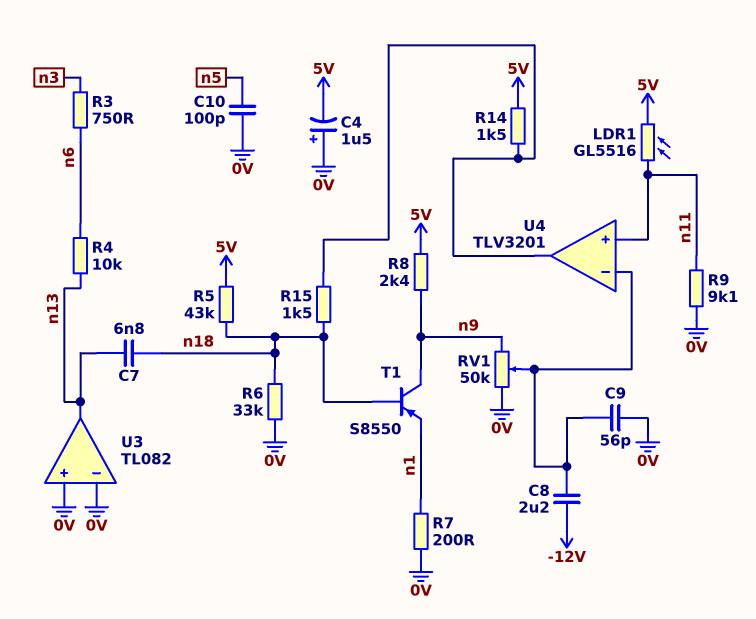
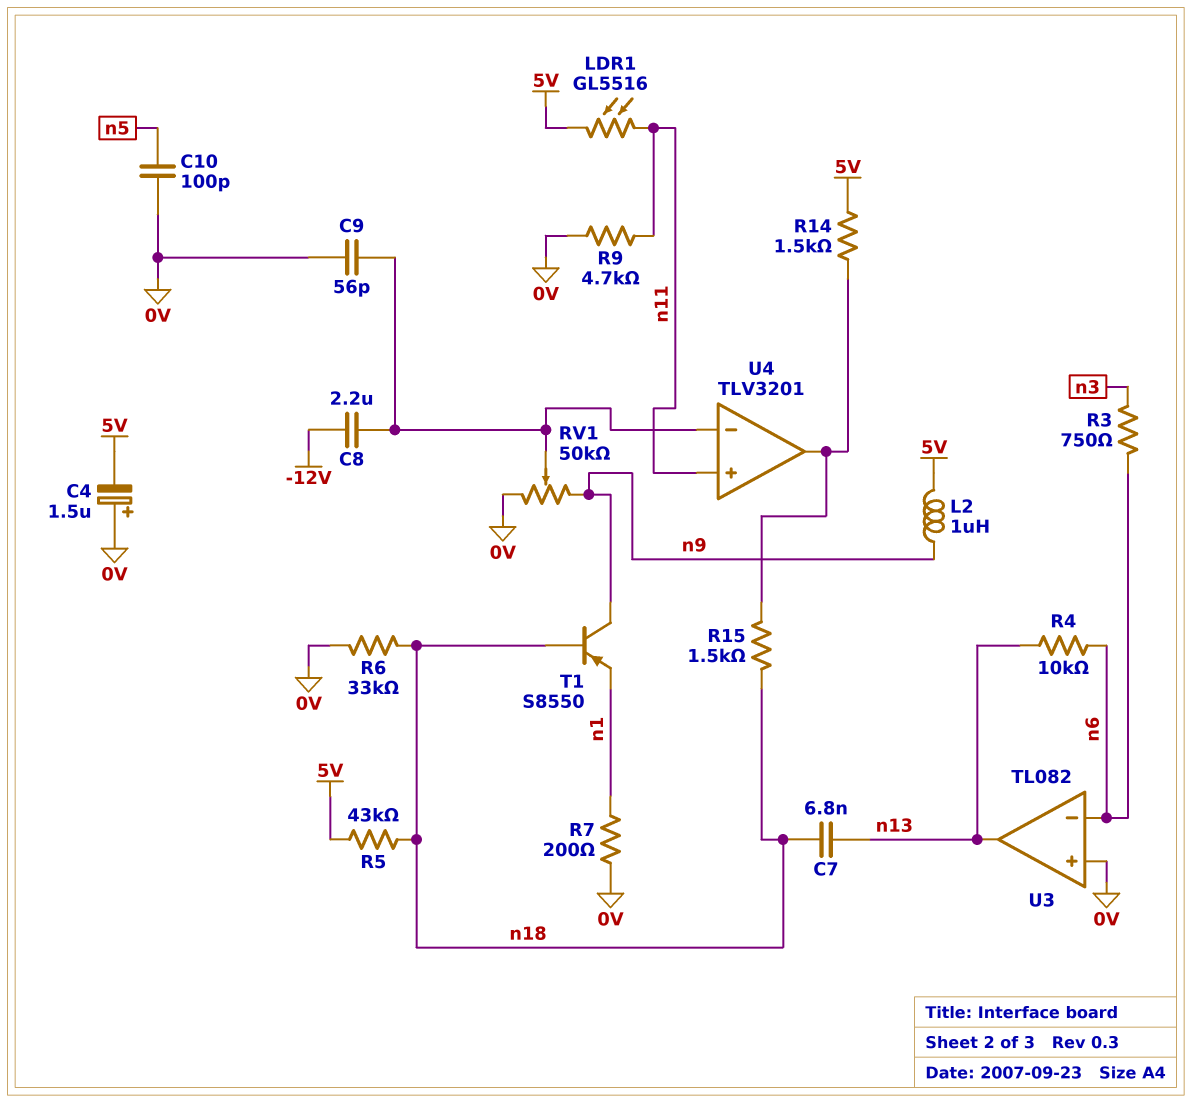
L2: none -> 1uH (5V, n9)
R8: 2.4k (5V, n9) -> none
R9: 9.1k (0V, n11) -> 4.7k (0V, n11)
U3 pin in-: 0V -> n6

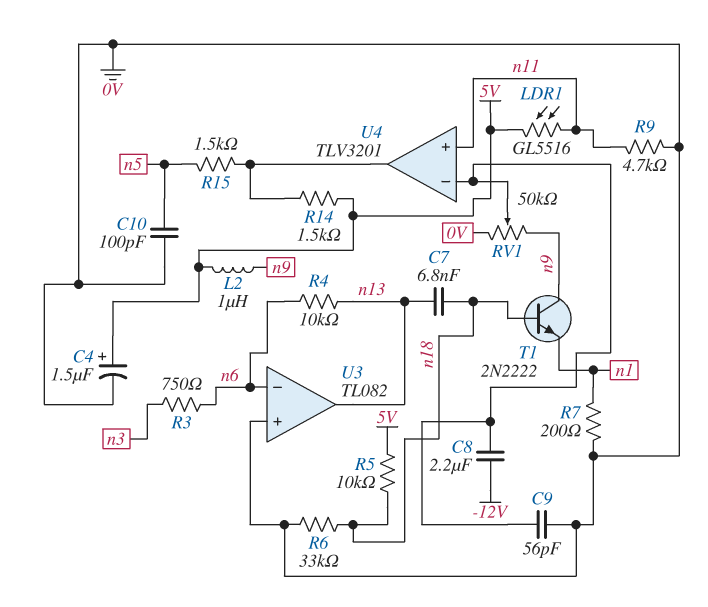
C4: 1.5uF (plus 0V, minus 5V) -> 1.5uF (plus 5V, minus 0V)
R5: 43k (5V, n18) -> 10k (5V, n18)
R15: 1.5k (U4/out, n18) -> 1.5k (U4/out, n5)
T1: PNP S8550 (B n18, C n9, E n1) -> NPN 2N2222 (B n18, C n9, E n1)

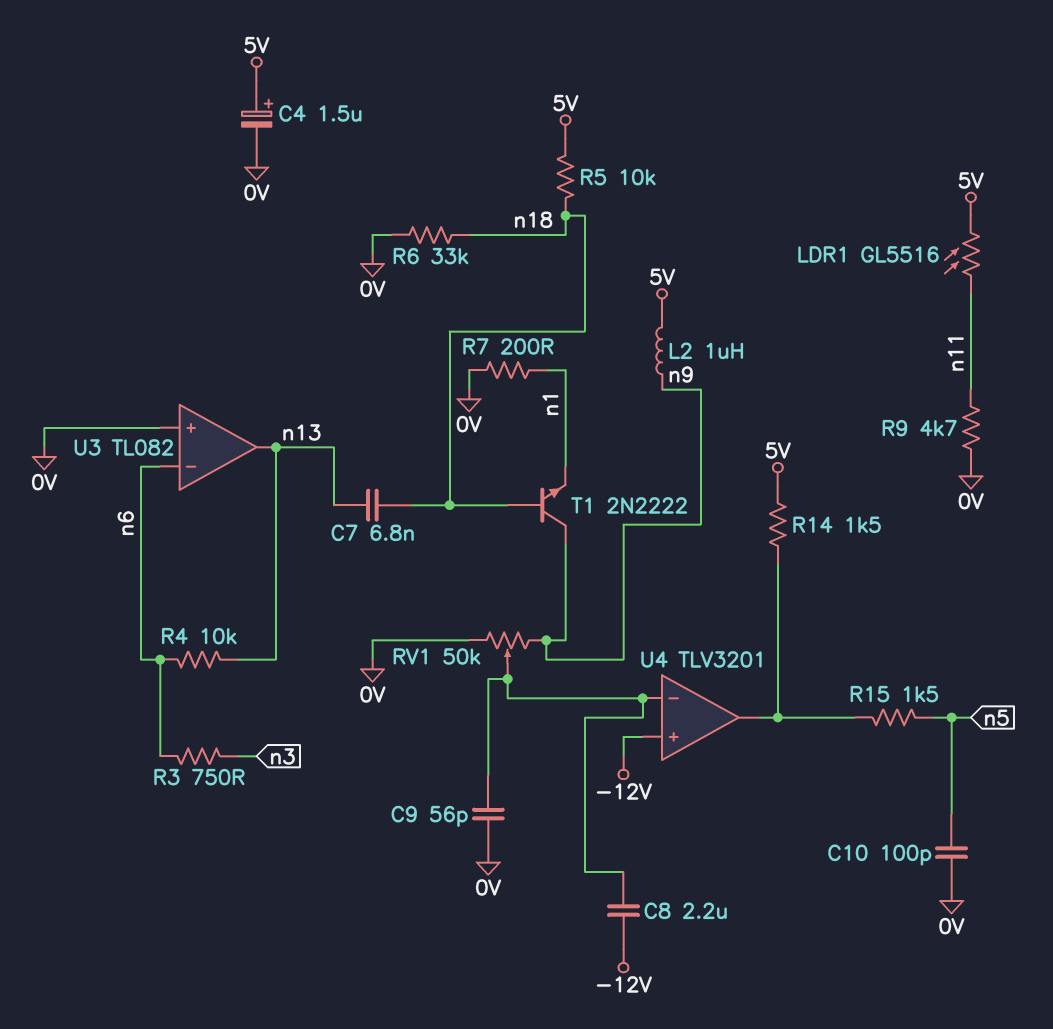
U4 pin in+: n11 -> -12V

